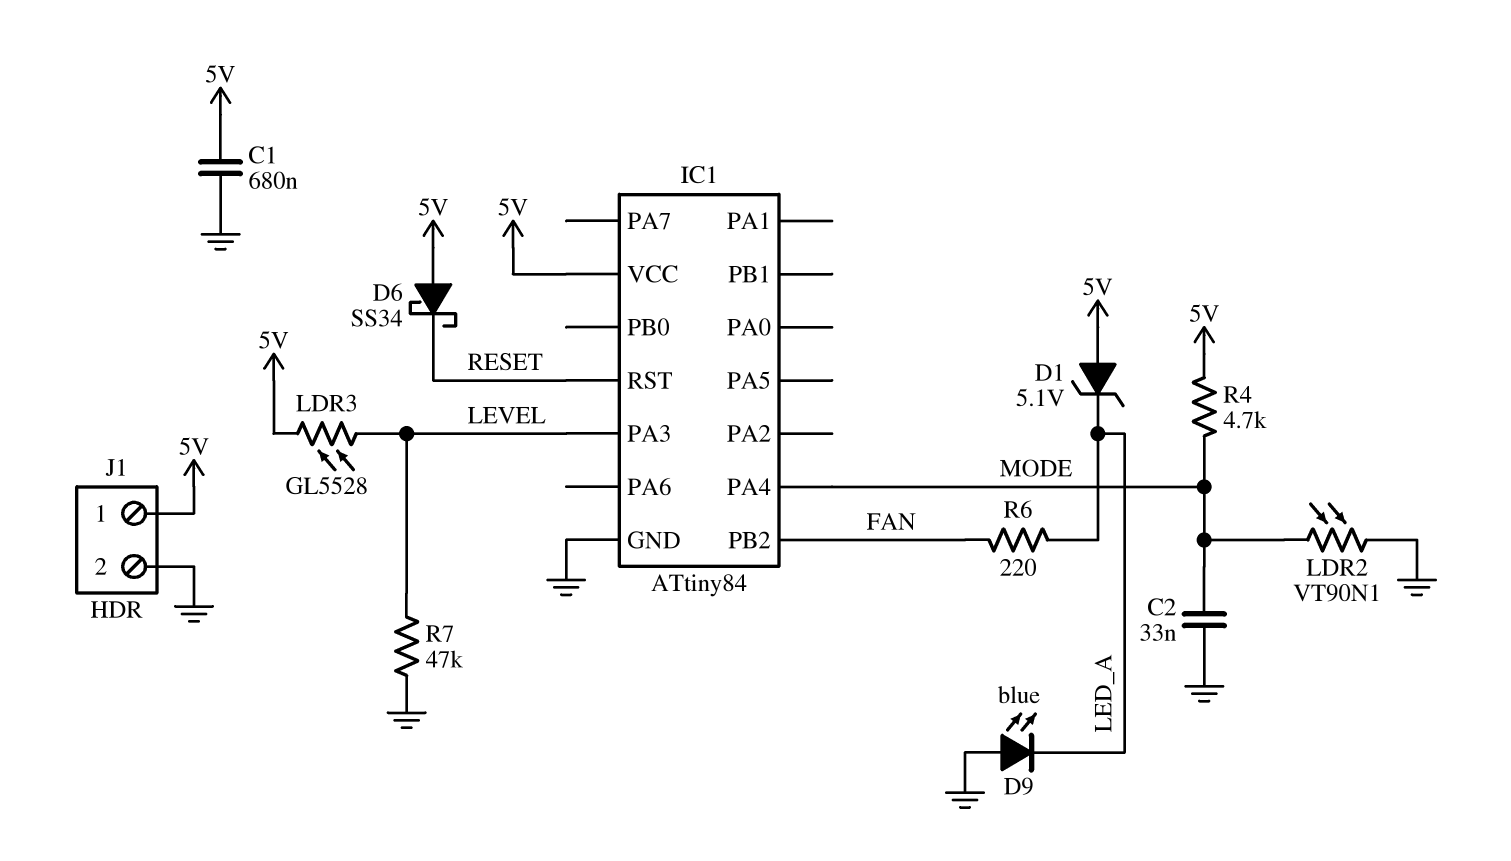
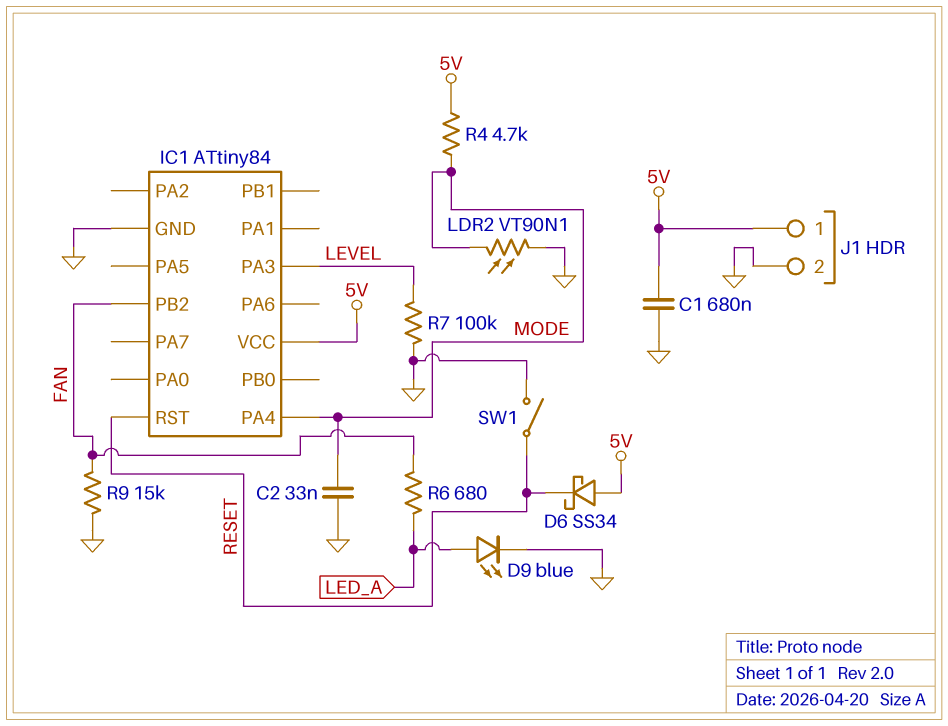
D1: zener 5.1V (A 5V, K LED_A) -> none
D9: LED blue (A GND, K LED_A) -> LED blue (A LED_A, K GND)
LDR3: GL5528 (5V, LEVEL) -> none
R6: 220 (FAN, LED_A) -> 680 (FAN, LED_A)
R7: 47k (GND, LEVEL) -> 100k (GND, LEVEL)
R9: none -> 15k (FAN, GND)
SW1: none -> switch (GND, RESET)

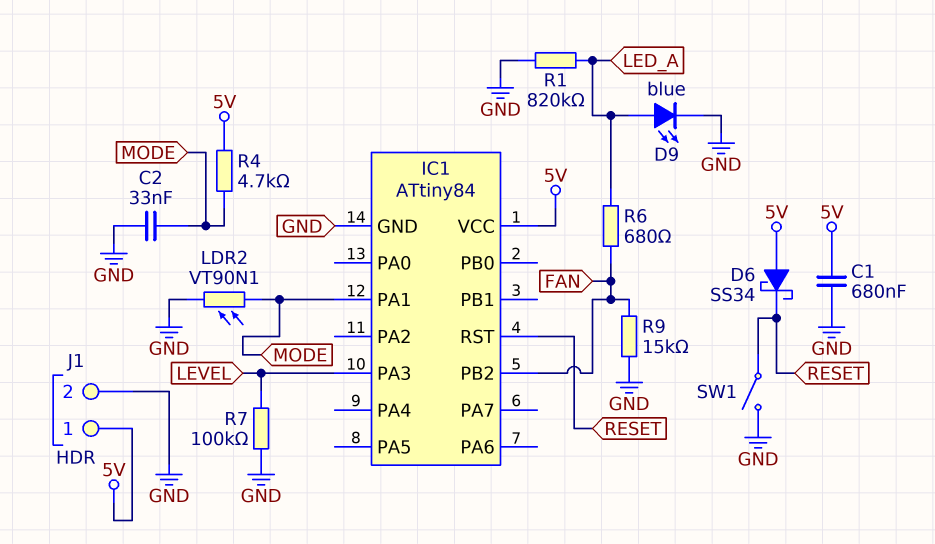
IC1 pin PA1: none -> MODE
IC1 pin PA4: MODE -> none
R1: none -> 820k (GND, LED_A)

